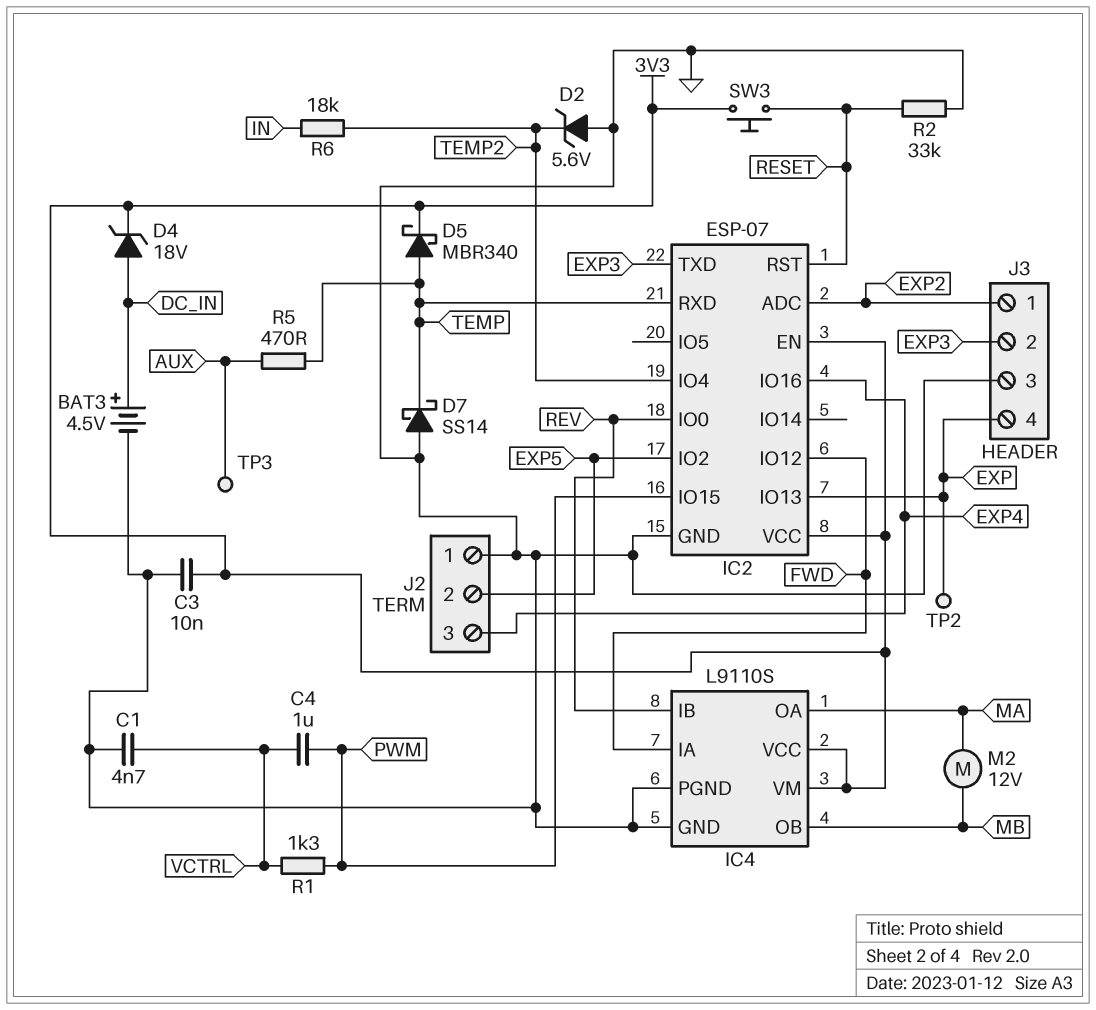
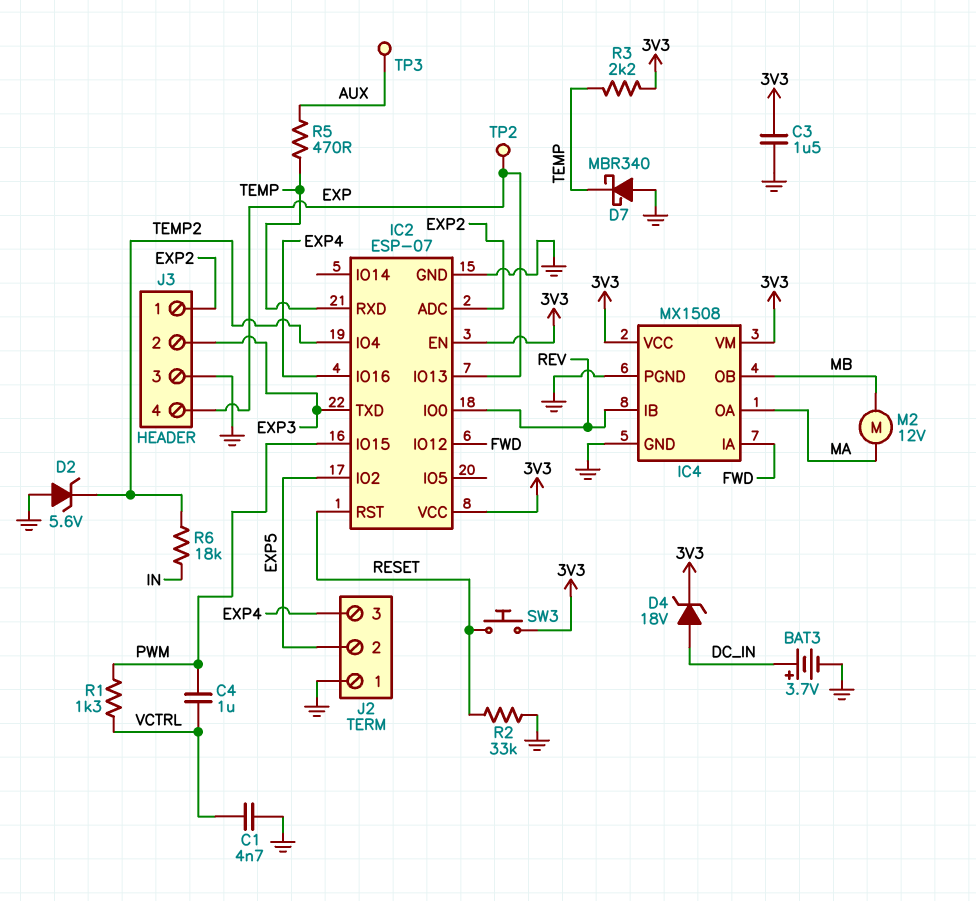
BAT3: 4.5V (plus DC_IN, minus GND) -> 3.7V (plus DC_IN, minus GND)
C3: 10nF (3V3, GND) -> 1.5uF (3V3, GND)
D5: schottky MBR340 (A TEMP, K 3V3) -> none
D7: schottky SS14 (A GND, K TEMP) -> schottky MBR340 (A GND, K TEMP)
IC4: L9110S -> MX1508
R3: none -> 2.2k (3V3, TEMP)

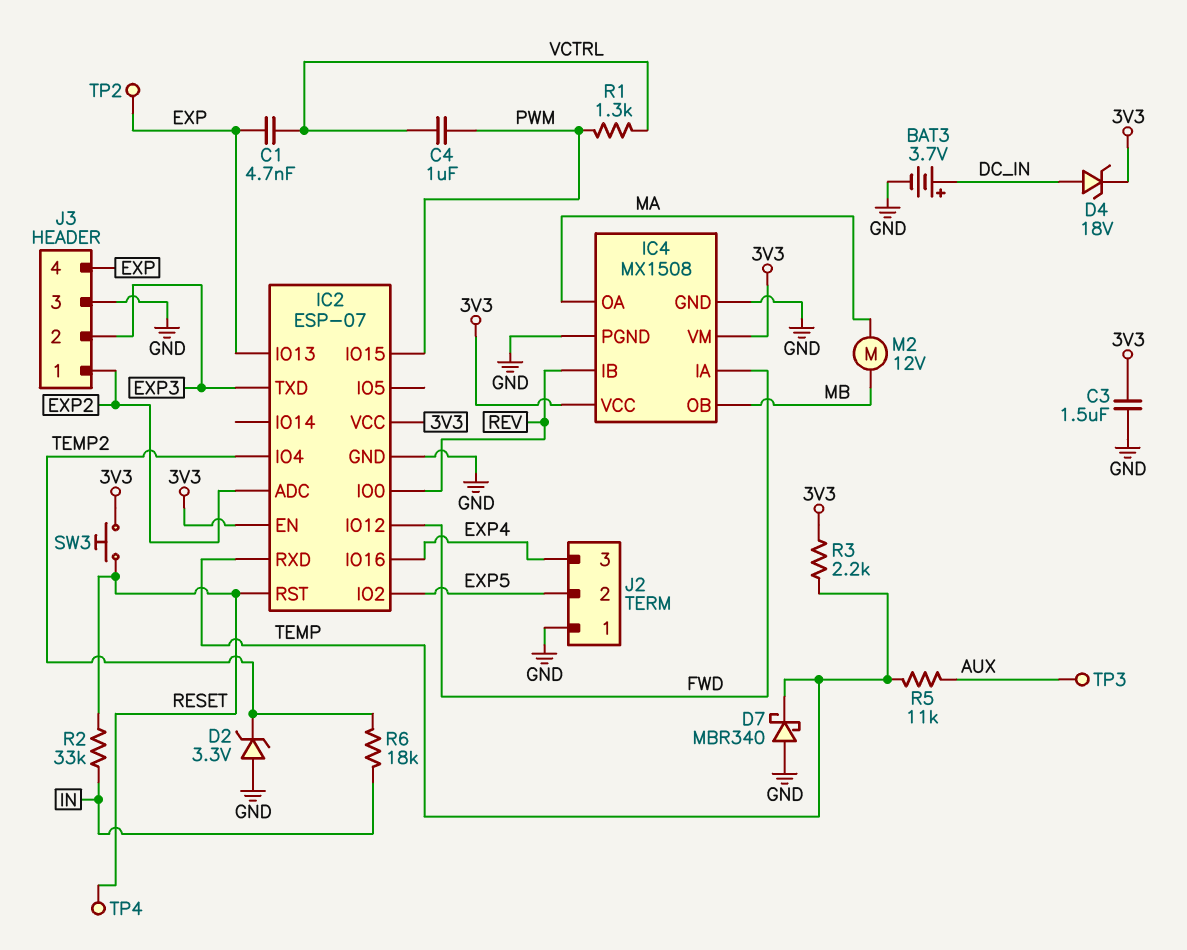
C1: 4.7nF (GND, VCTRL) -> 4.7nF (EXP, VCTRL)
D2: zener 5.6V (A GND, K TEMP2) -> zener 3.3V (A GND, K TEMP2)
R2: 33k (GND, RESET) -> 33k (IN, RESET)
R5: 470 (AUX, TEMP) -> 11k (AUX, TEMP)
TP4: none -> test point (RESET)

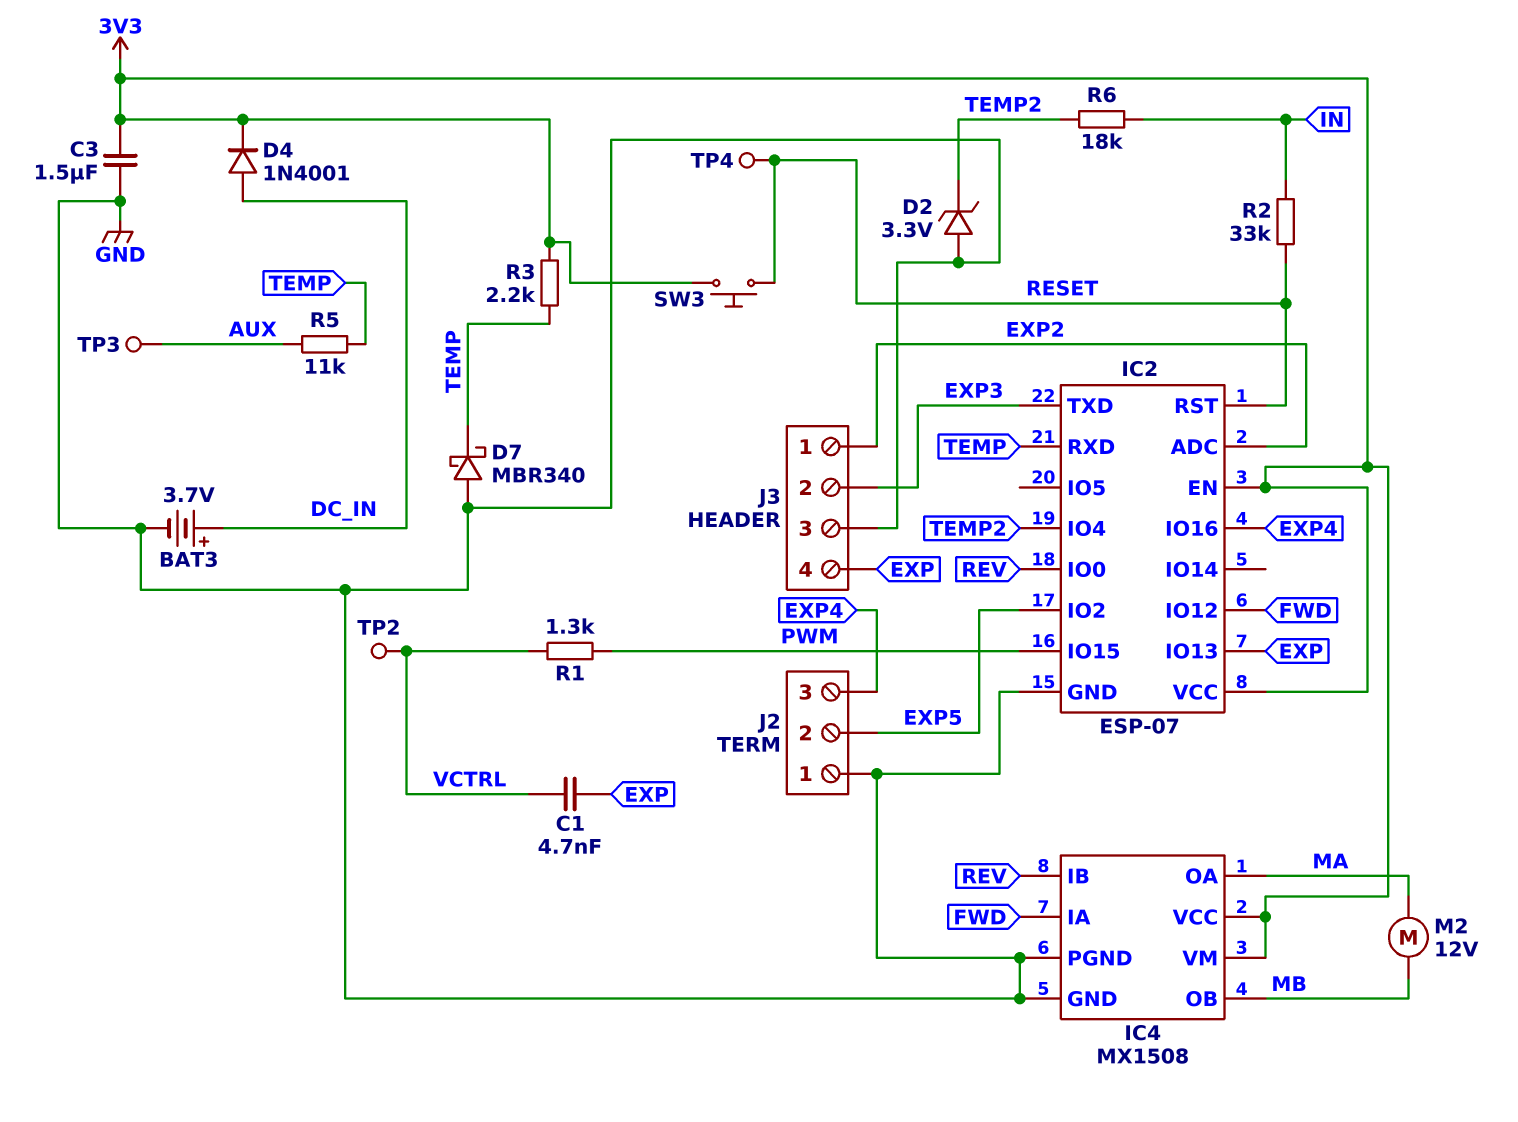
C4: 1uF (PWM, VCTRL) -> none
D4: zener 18V (A DC_IN, K 3V3) -> diode 1N4001 (A DC_IN, K 3V3)
TP2: test point (EXP) -> test point (VCTRL)

